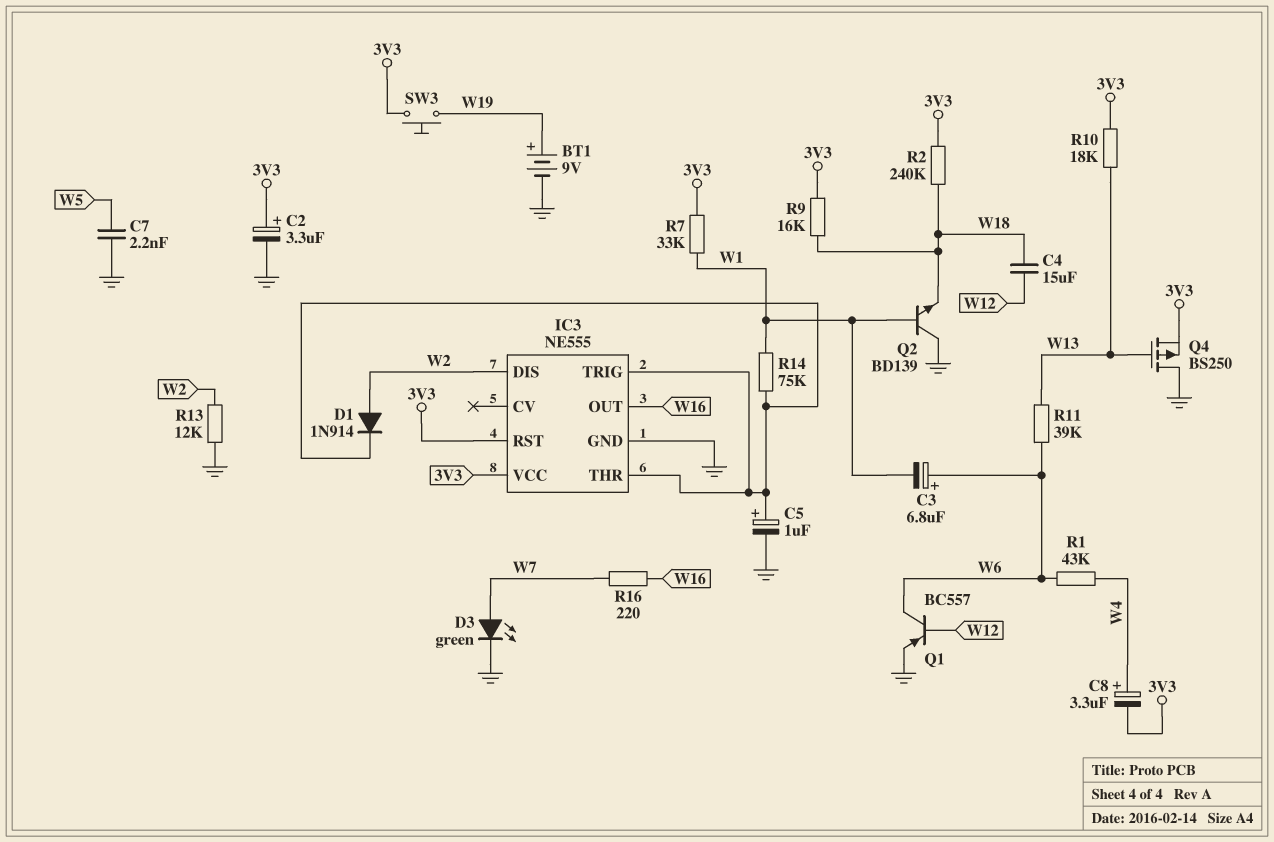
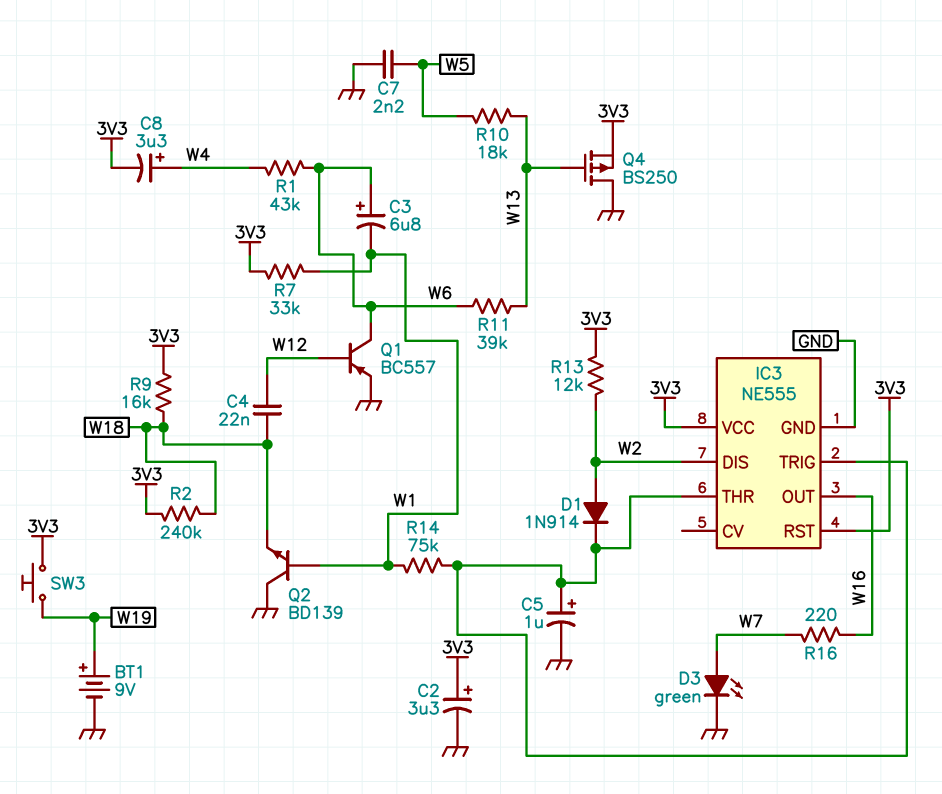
C4: 15uF (W12, W18) -> 22nF (W12, W18)
R10: 18k (3V3, W13) -> 18k (W5, W13)
R13: 12k (GND, W2) -> 12k (3V3, W2)

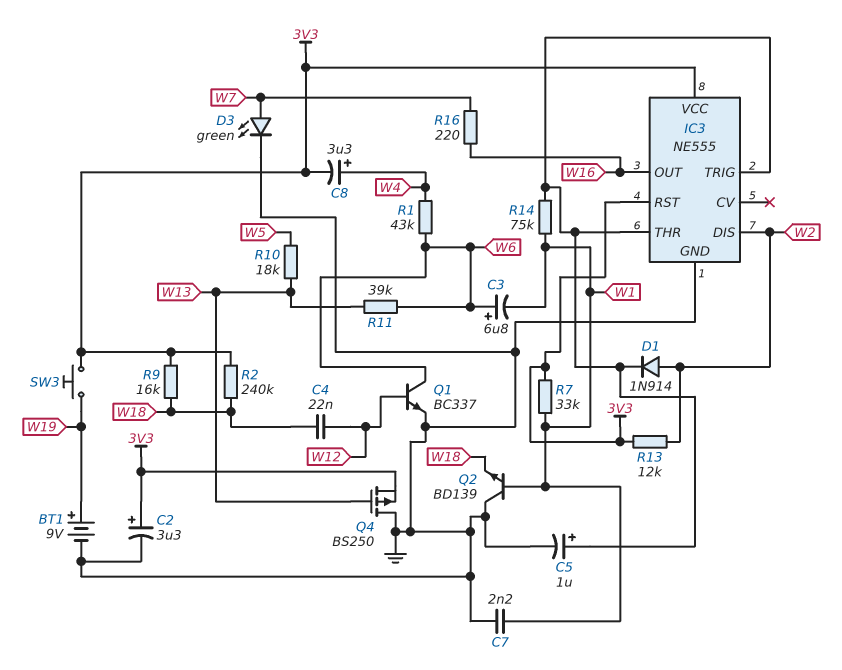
C7: 2.2nF (GND, W5) -> 2.2nF (GND, W1)
Q1: PNP BC557 (B W12, C W6, E GND) -> NPN BC337 (B W12, C W6, E GND)

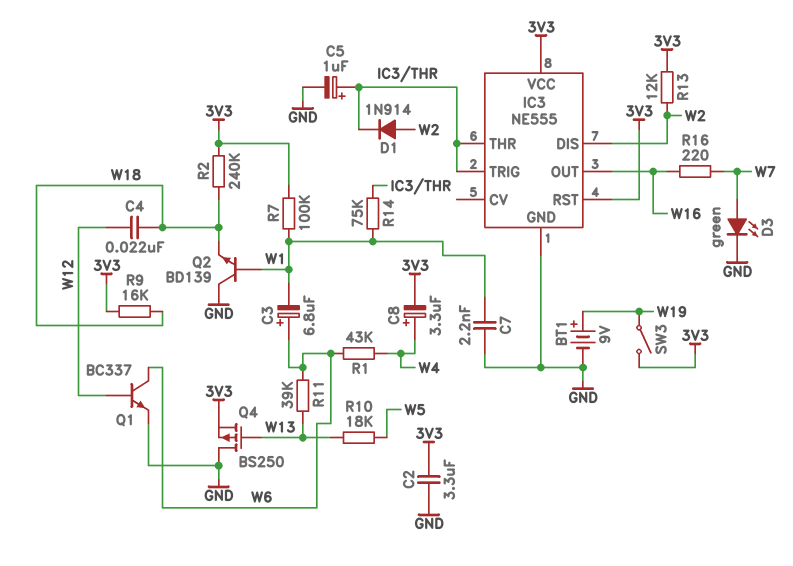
C2: 3.3uF (plus 3V3, minus GND) -> 3.3uF (3V3, GND)
R7: 33k (3V3, W1) -> 100k (3V3, W1)
SW3: button (3V3, W19) -> switch (3V3, W19)

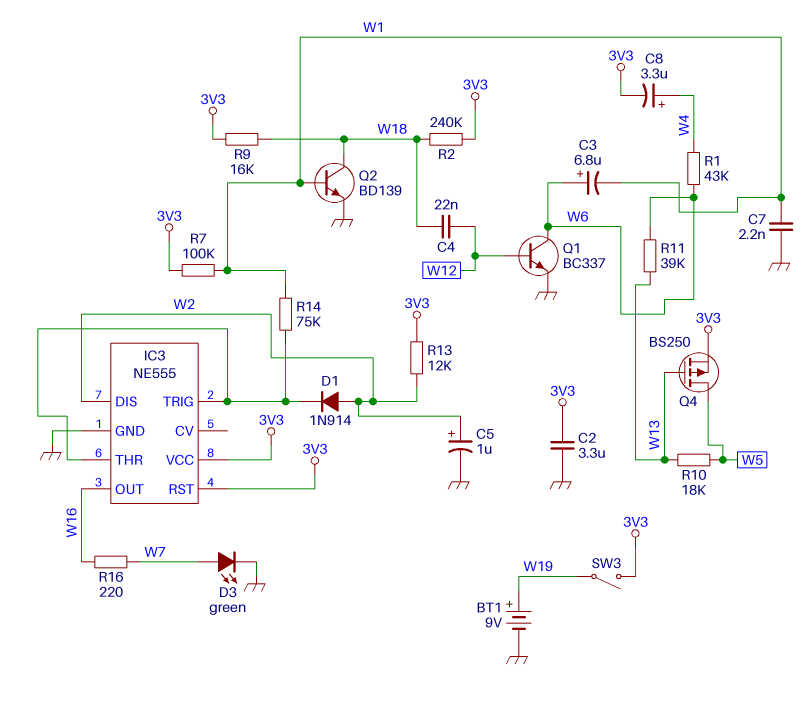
C5: 1uF (plus IC3/THR, minus GND) -> 1uF (plus W2, minus GND)
Q2: NPN BD139 (B W1, C GND, E W18) -> NPN BD139 (B W1, C W18, E GND)
Q4: PMOS BS250 (G W13, D GND, S 3V3) -> PMOS BS250 (G W13, D W5, S 3V3)

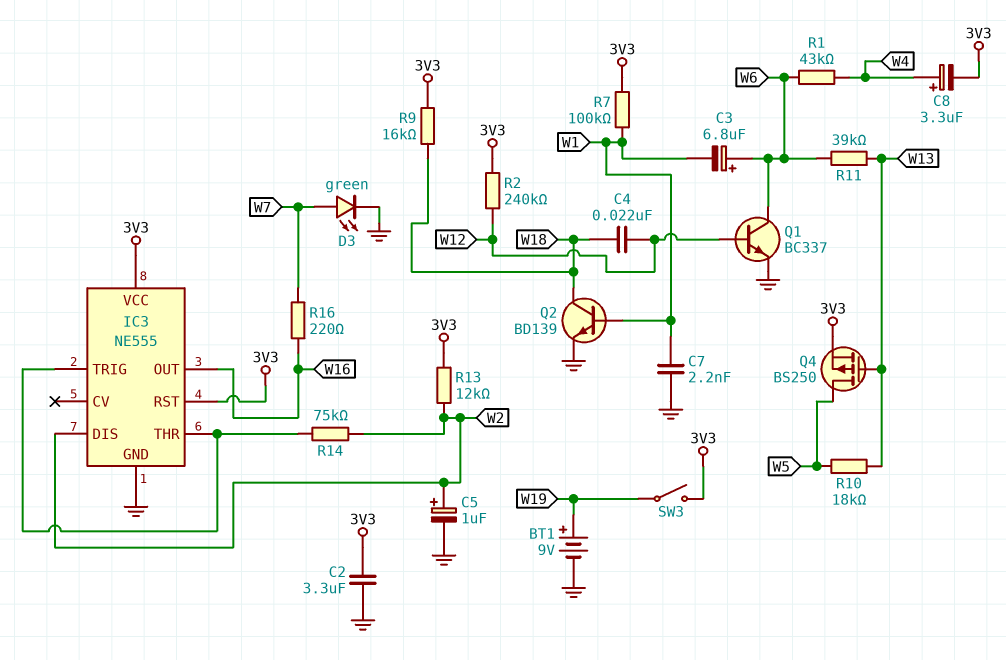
D1: diode 1N914 (A W2, K IC3/THR) -> none
R2: 240k (3V3, W18) -> 240k (3V3, W12)
R14: 75k (IC3/THR, W1) -> 75k (IC3/THR, W2)

